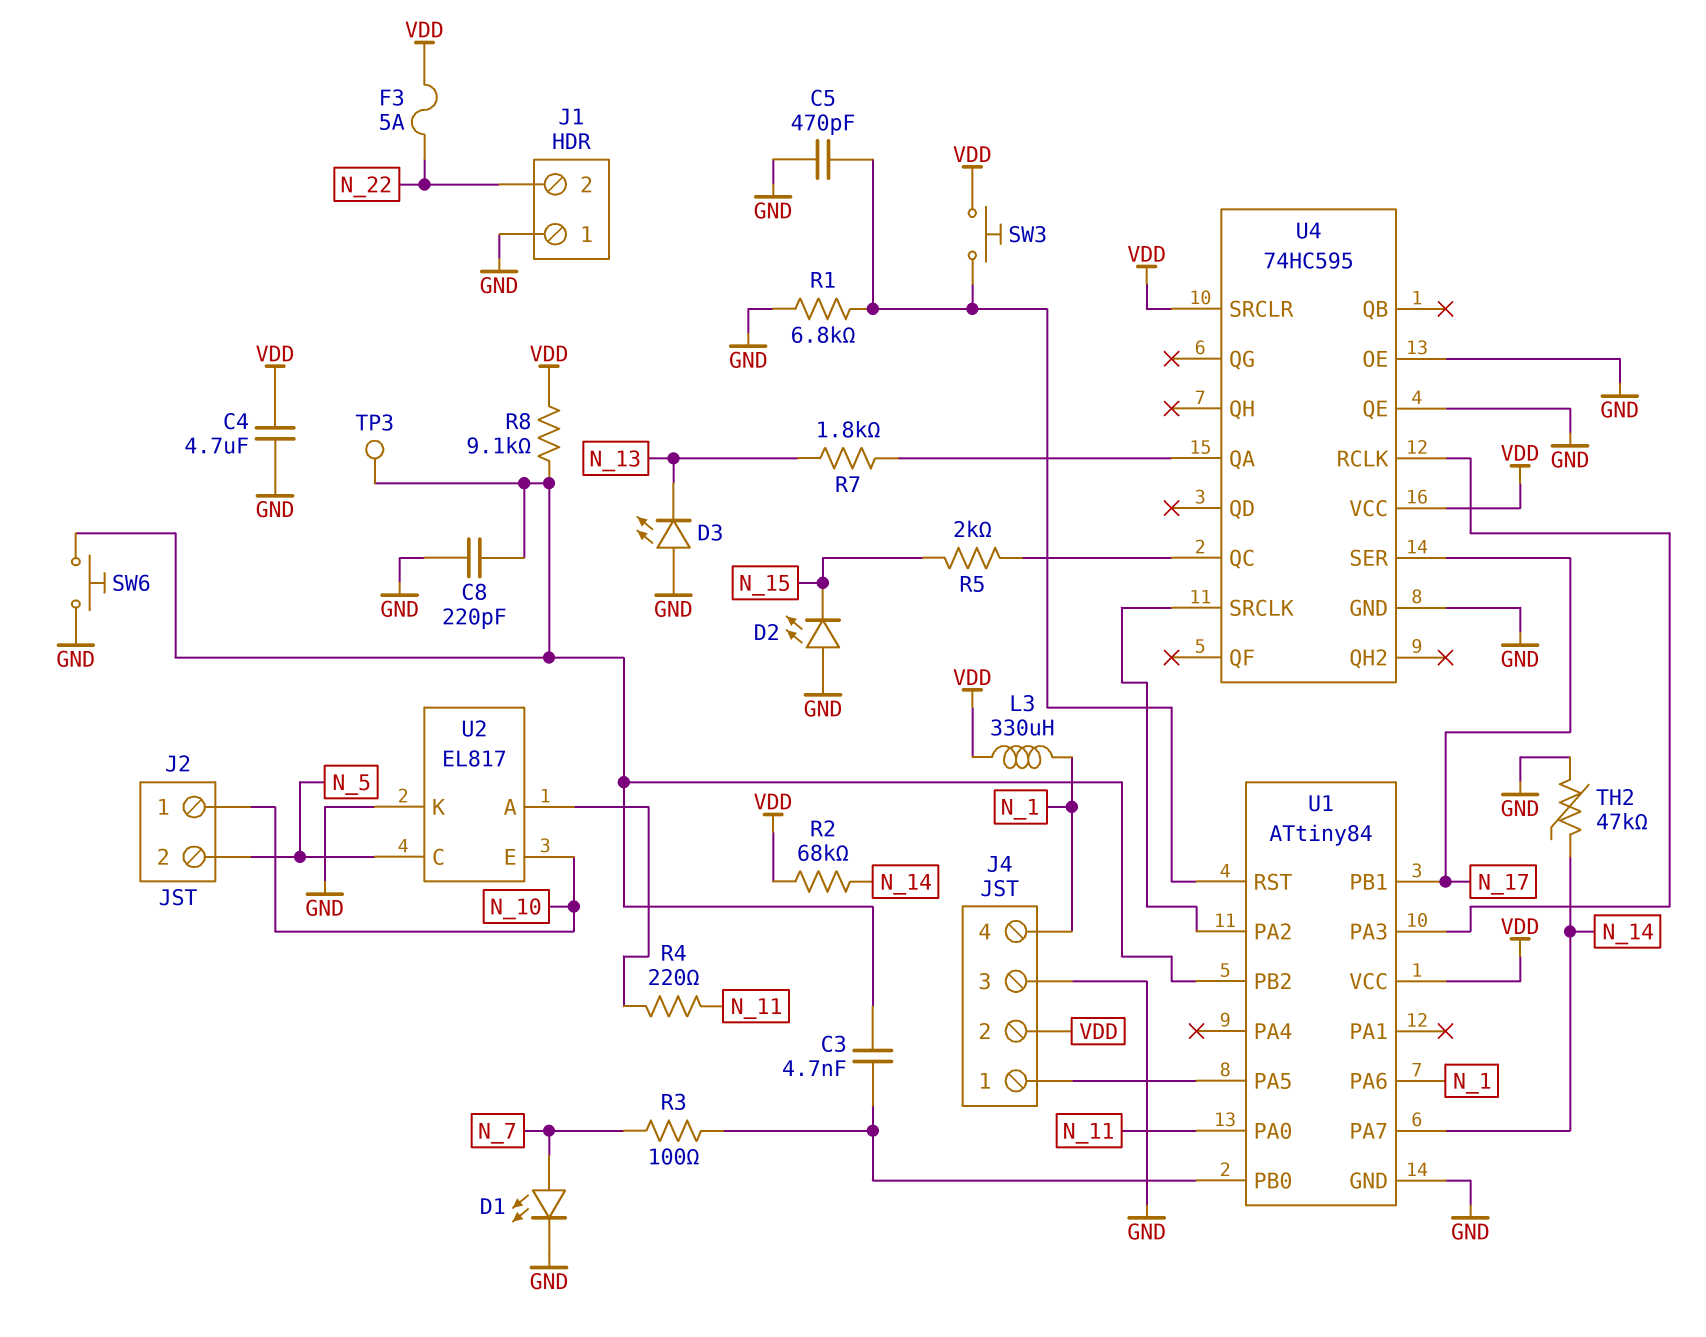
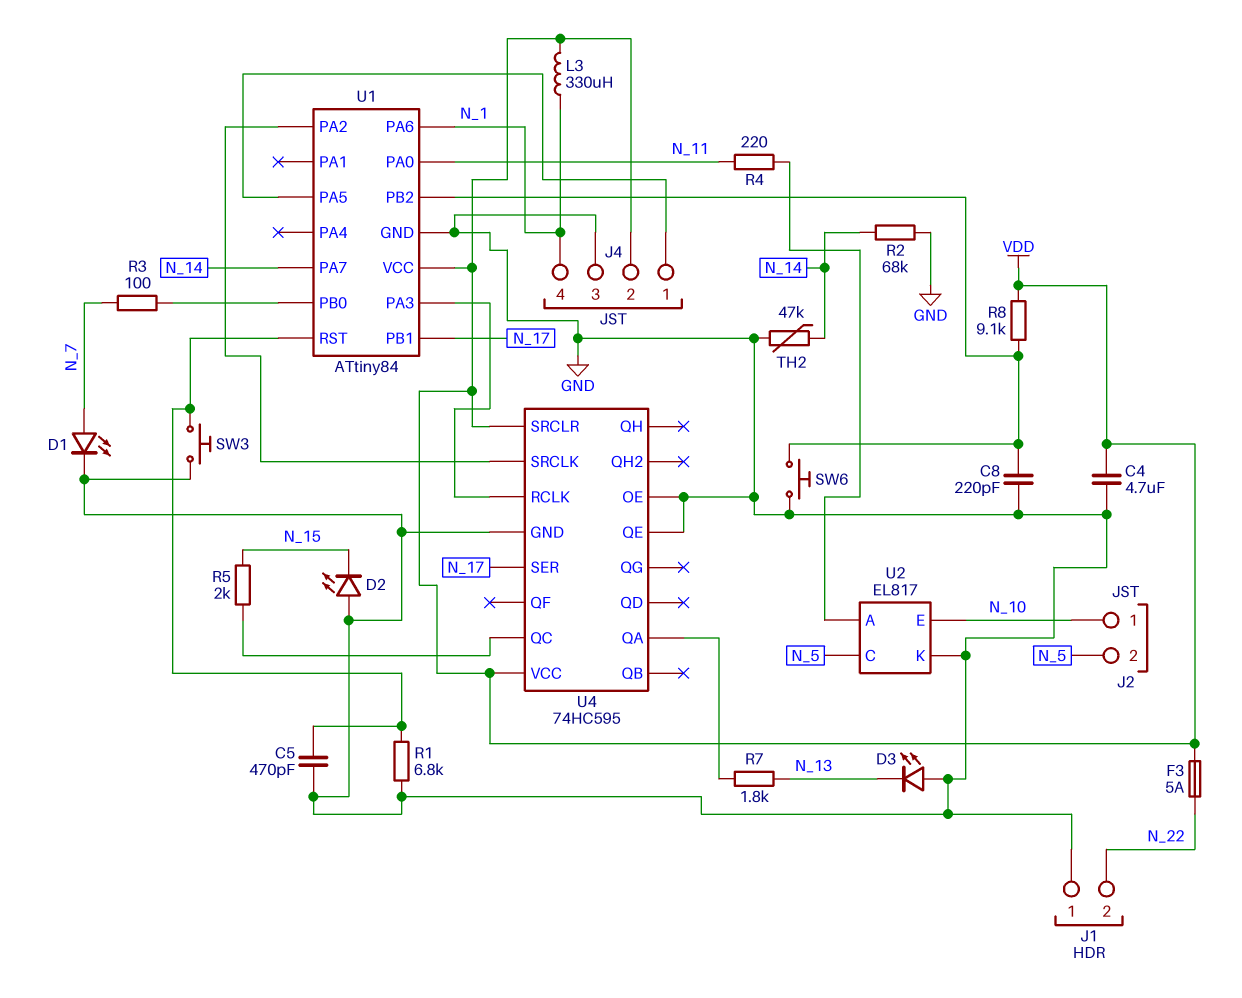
C3: 4.7nF (U1/PB0, U1/PB2) -> none
R2: 68k (N_14, VDD) -> 68k (GND, N_14)
SW3: button (U1/RST, VDD) -> button (GND, U1/RST)
TP3: test point (U1/PB2) -> none

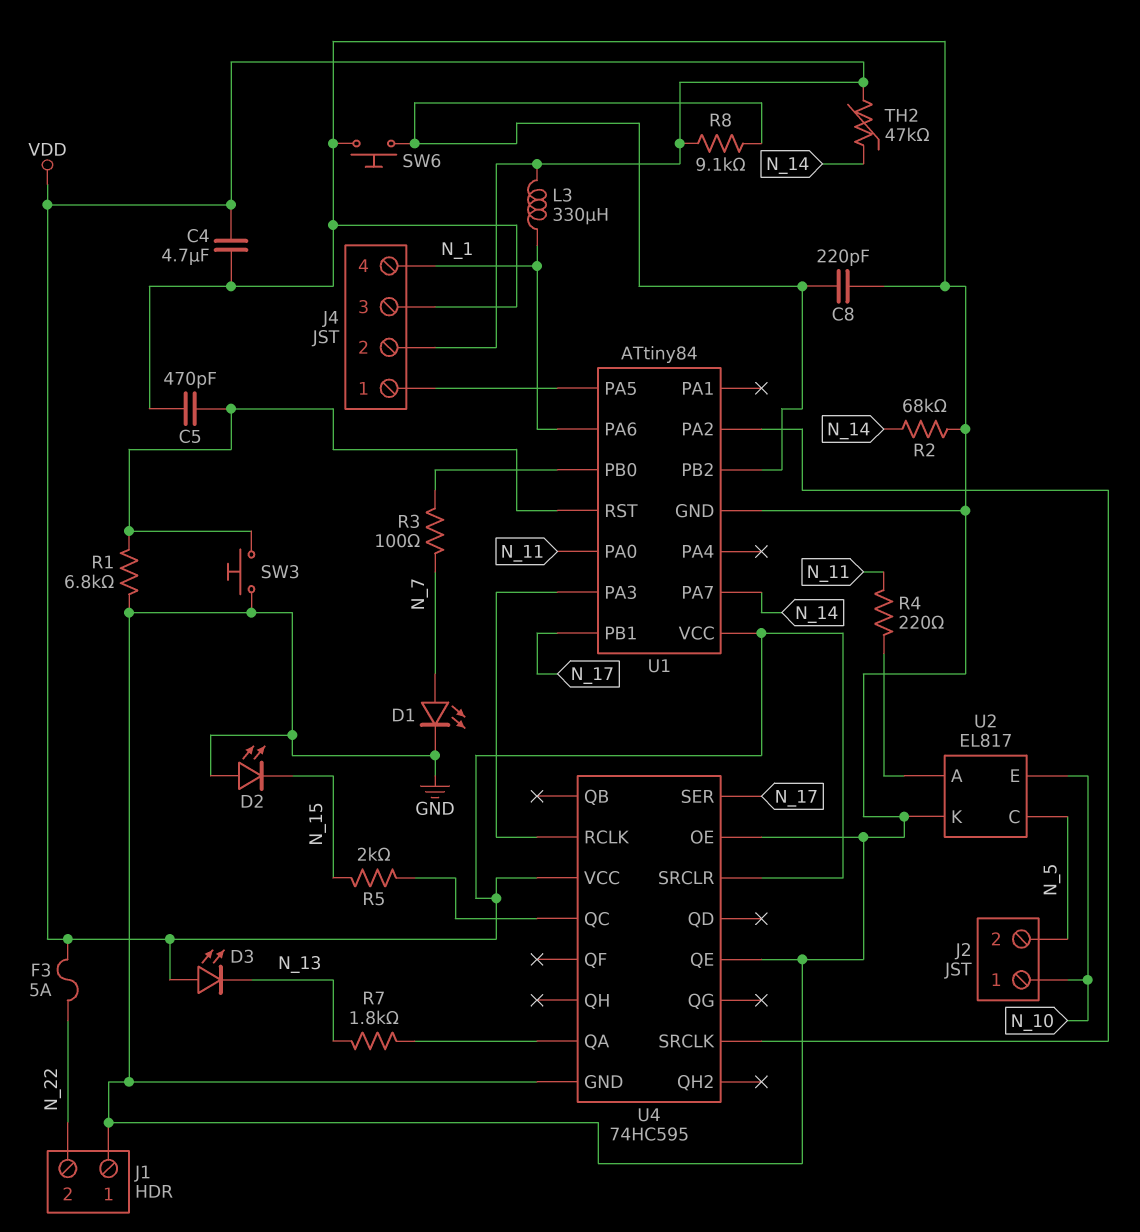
D3: LED (A GND, K N_13) -> LED (A VDD, K N_13)
TH2: 47k (GND, N_14) -> 47k (N_14, VDD)

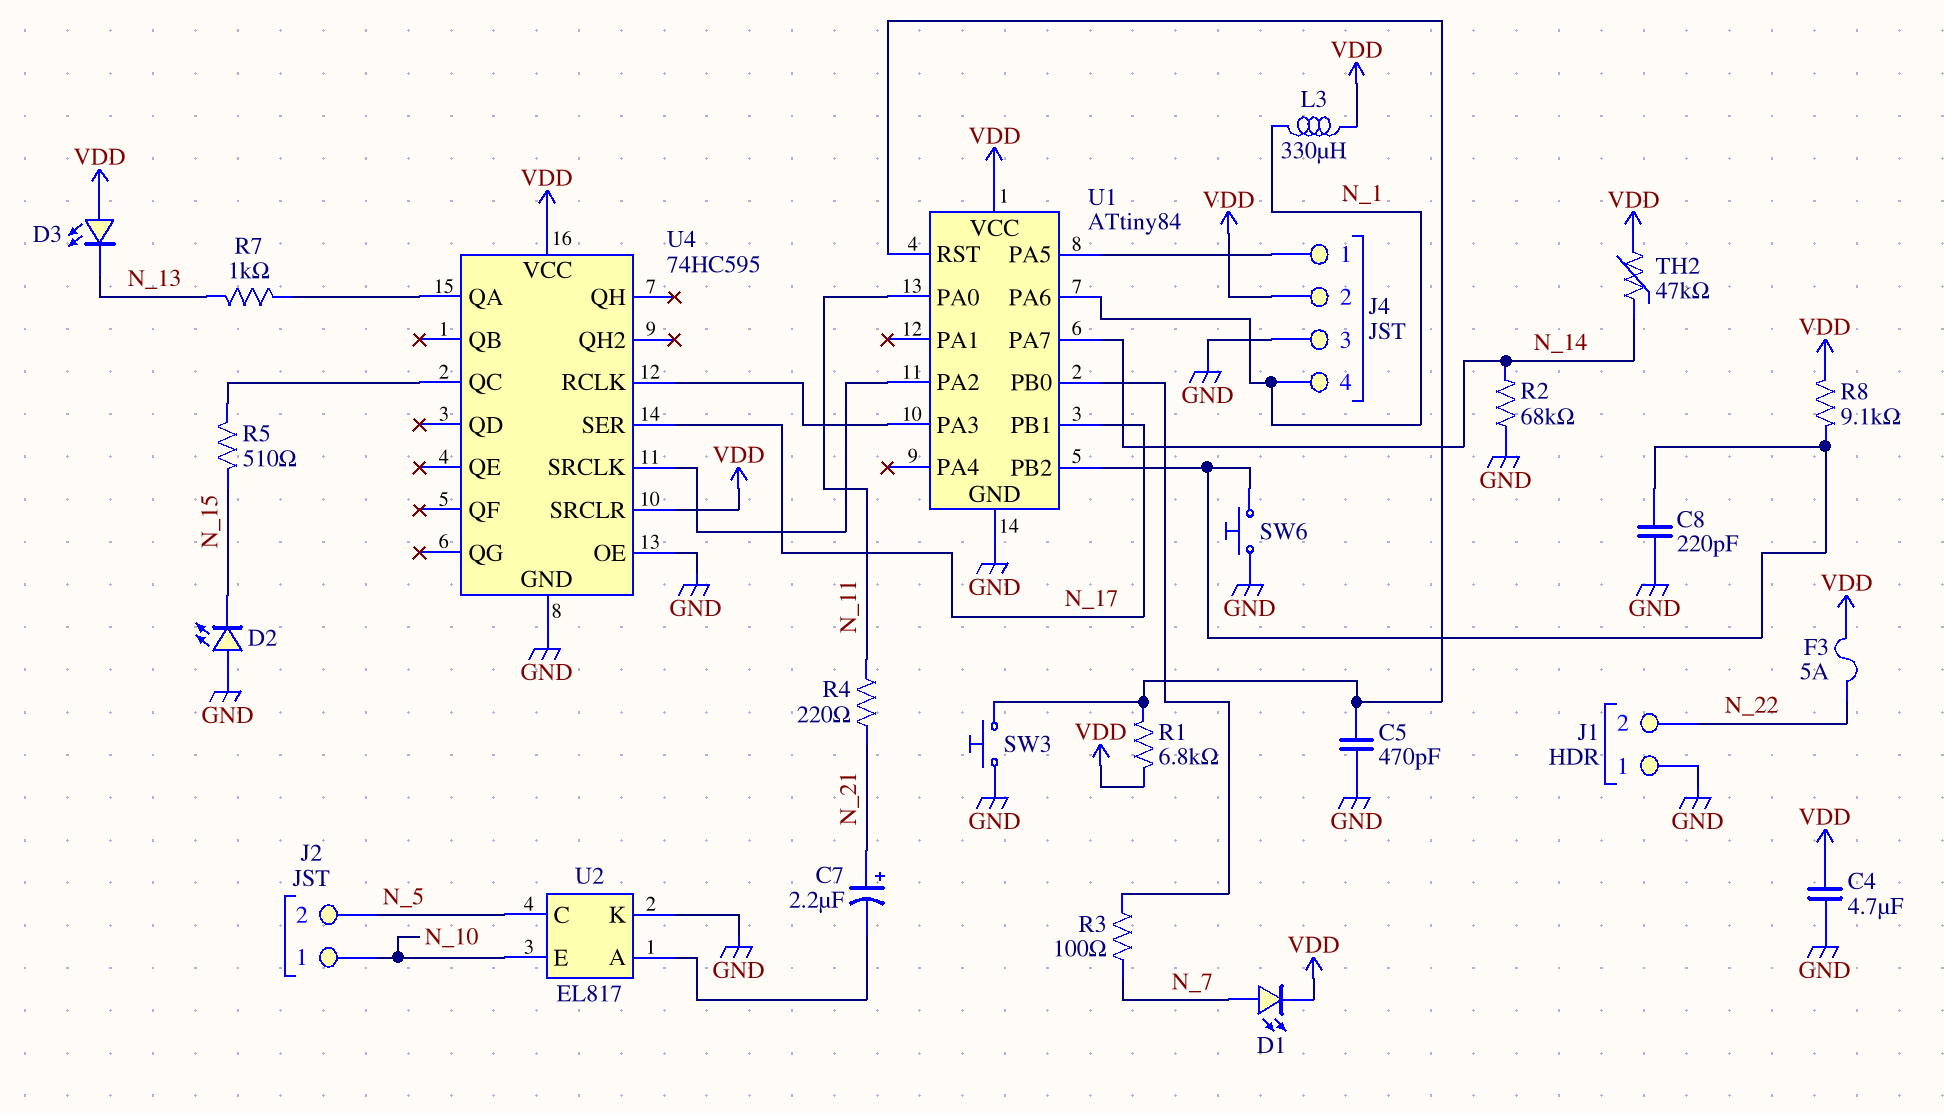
C7: none -> 2.2uF (plus N_21, minus U2/A)
D1: LED (A N_7, K GND) -> LED (A N_7, K VDD)
R1: 6.8k (GND, U1/RST) -> 6.8k (U1/RST, VDD)
R4: 220 (N_11, U2/A) -> 220 (N_11, N_21)
R5: 2k (N_15, U4/QC) -> 510 (N_15, U4/QC)
R7: 1.8k (N_13, U4/QA) -> 1k (N_13, U4/QA)
U4 pin QE: GND -> none

